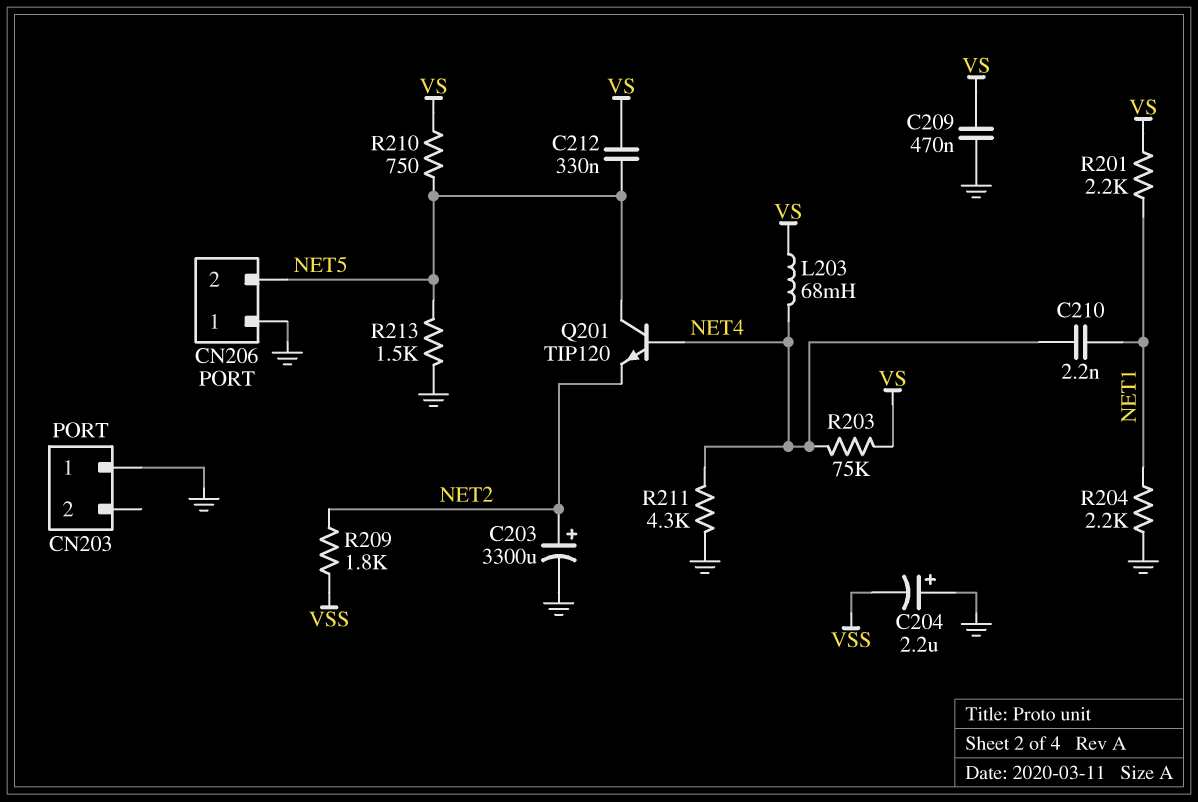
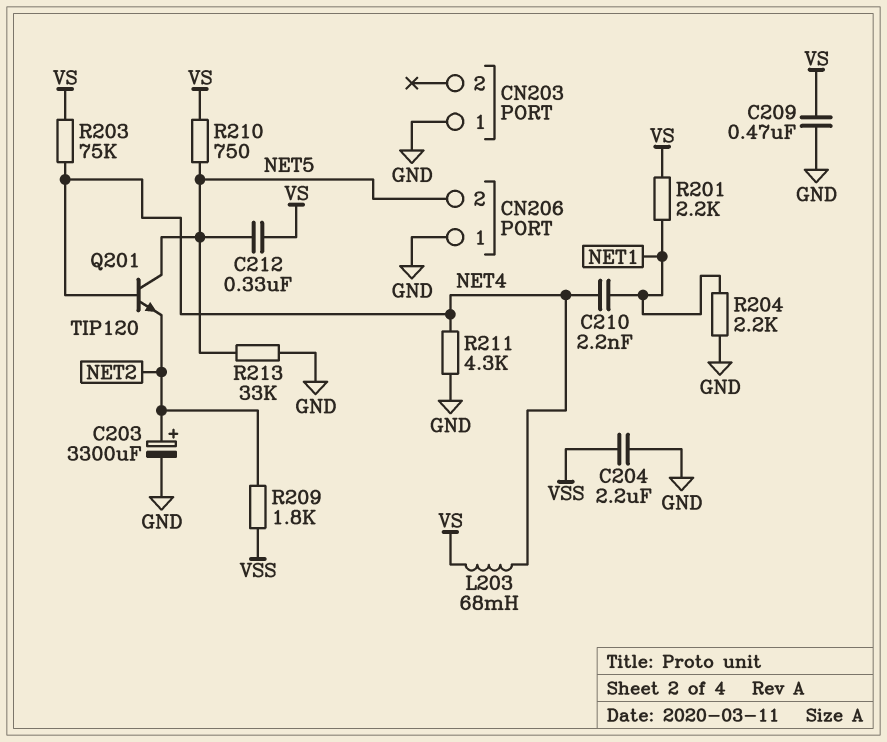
C204: 2.2uF (plus GND, minus VSS) -> 2.2uF (GND, VSS)
R213: 1.5k (GND, NET5) -> 33k (GND, NET5)

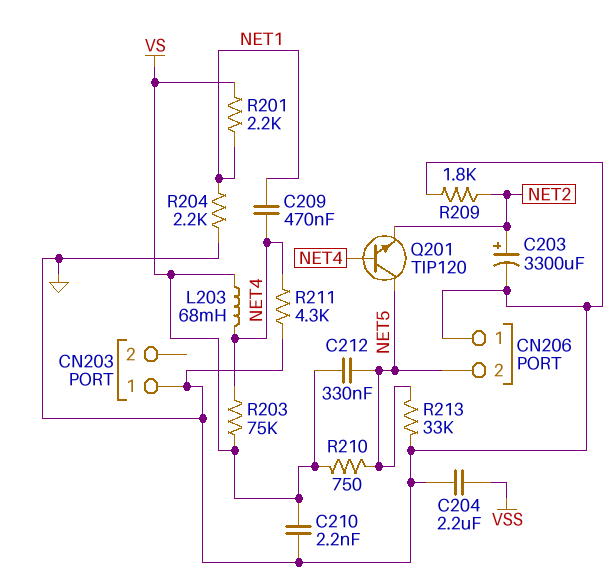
C209: 470nF (GND, VS) -> 470nF (NET1, NET4)
C210: 2.2nF (NET1, NET4) -> 2.2nF (GND, VS)
R209: 1.8k (NET2, VSS) -> 1.8k (GND, NET2)

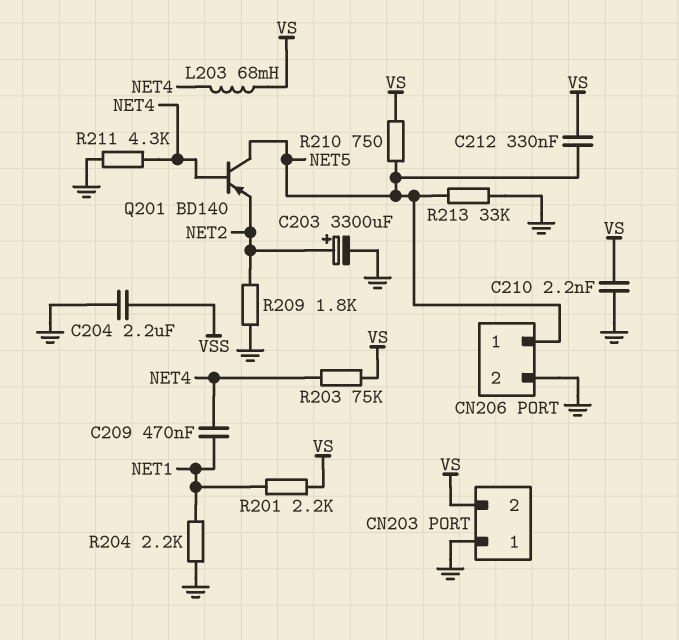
CN203 pin 2: none -> VS
CN206 pin 1: GND -> NET5
CN206 pin 2: NET5 -> GND
Q201: NPN TIP120 (B NET4, C NET5, E NET2) -> PNP BD140 (B NET4, C NET5, E NET2)

